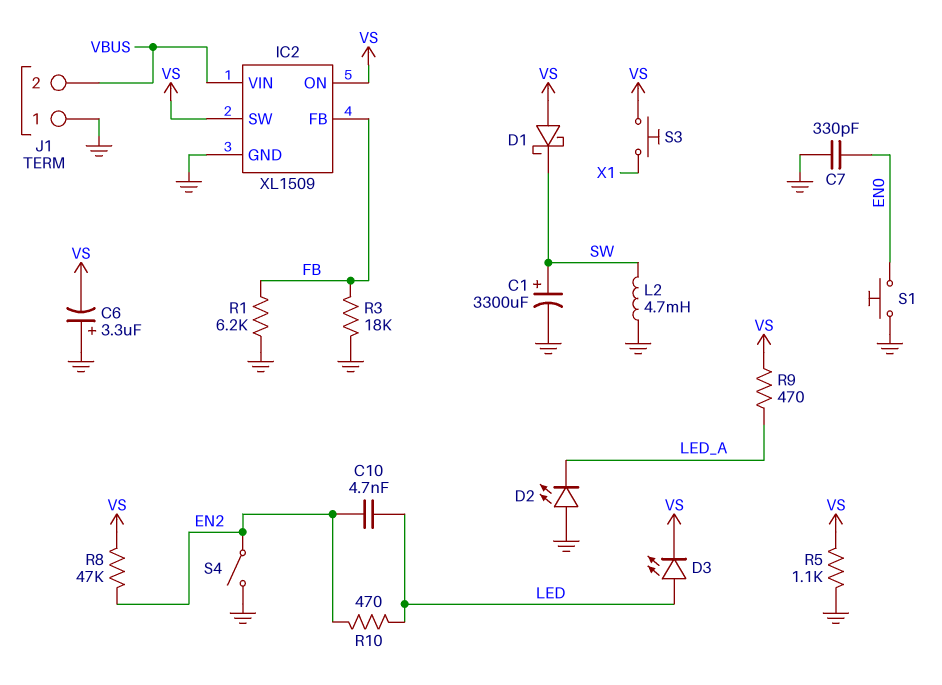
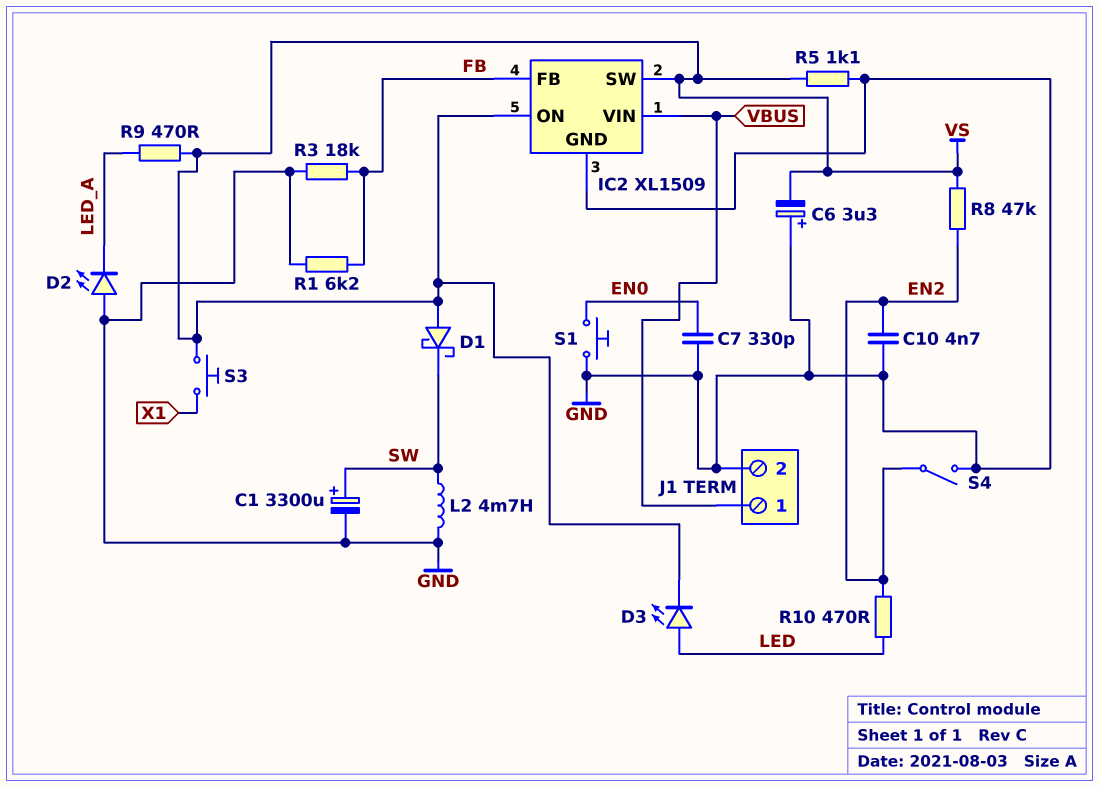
C10: 4.7nF (EN2, LED) -> 4.7nF (EN2, GND)
J1 pin 1: GND -> VBUS
J1 pin 2: VBUS -> GND

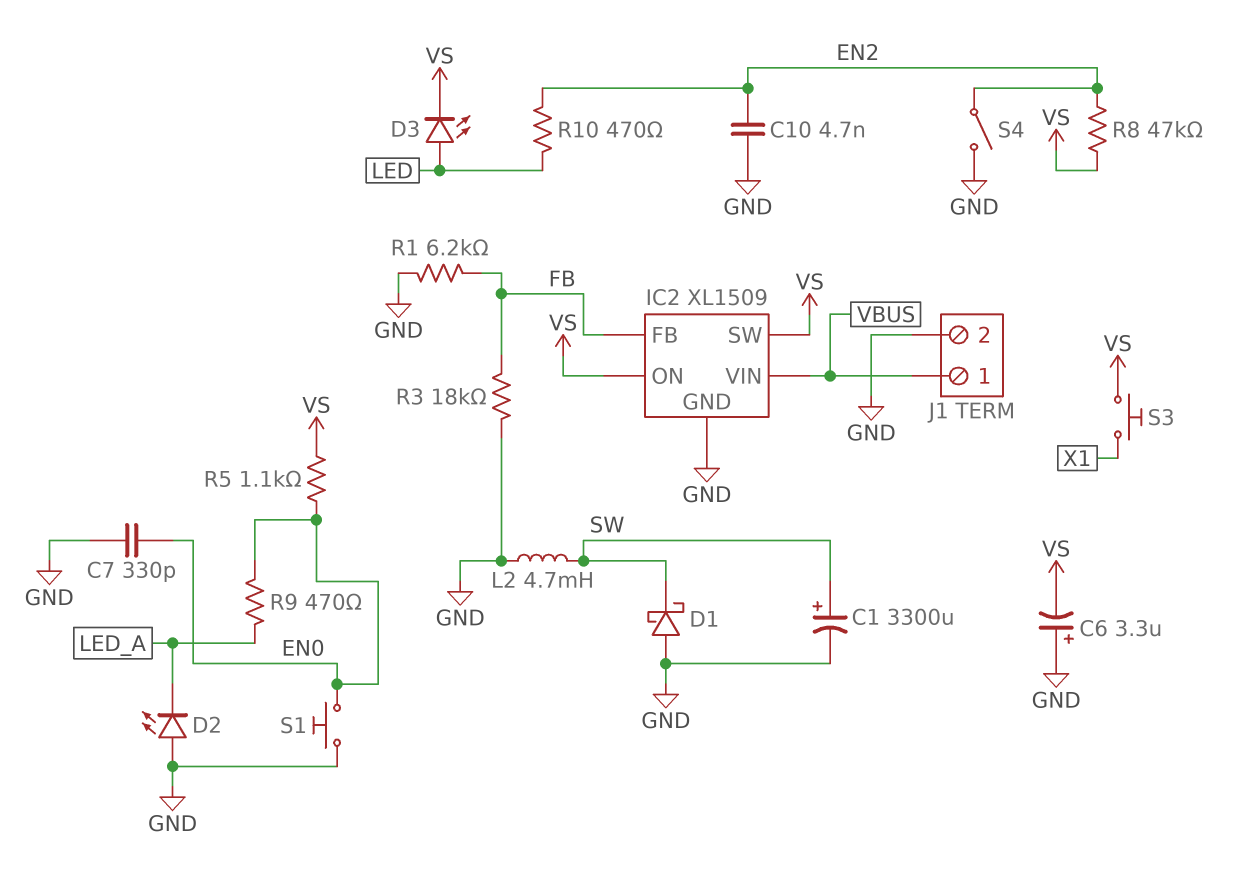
D1: schottky (A VS, K SW) -> schottky (A GND, K SW)
R5: 1.1k (GND, VS) -> 1.1k (EN0, VS)
R9: 470 (LED_A, VS) -> 470 (EN0, LED_A)

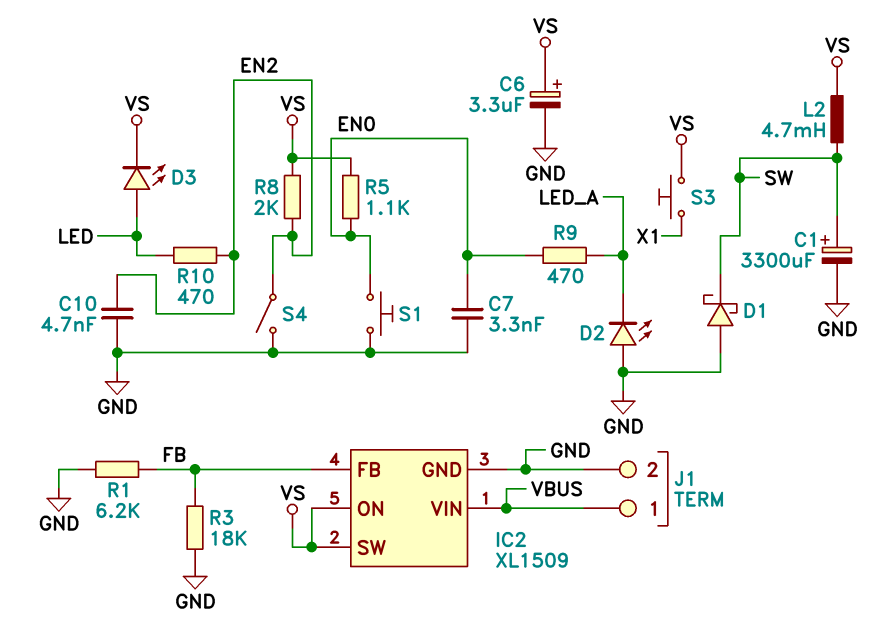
C6: 3.3uF (plus GND, minus VS) -> 3.3uF (plus VS, minus GND)
C7: 330pF (EN0, GND) -> 3.3nF (EN0, GND)
L2: 4.7mH (GND, SW) -> 4.7mH (SW, VS)
R8: 47k (EN2, VS) -> 2k (EN2, VS)

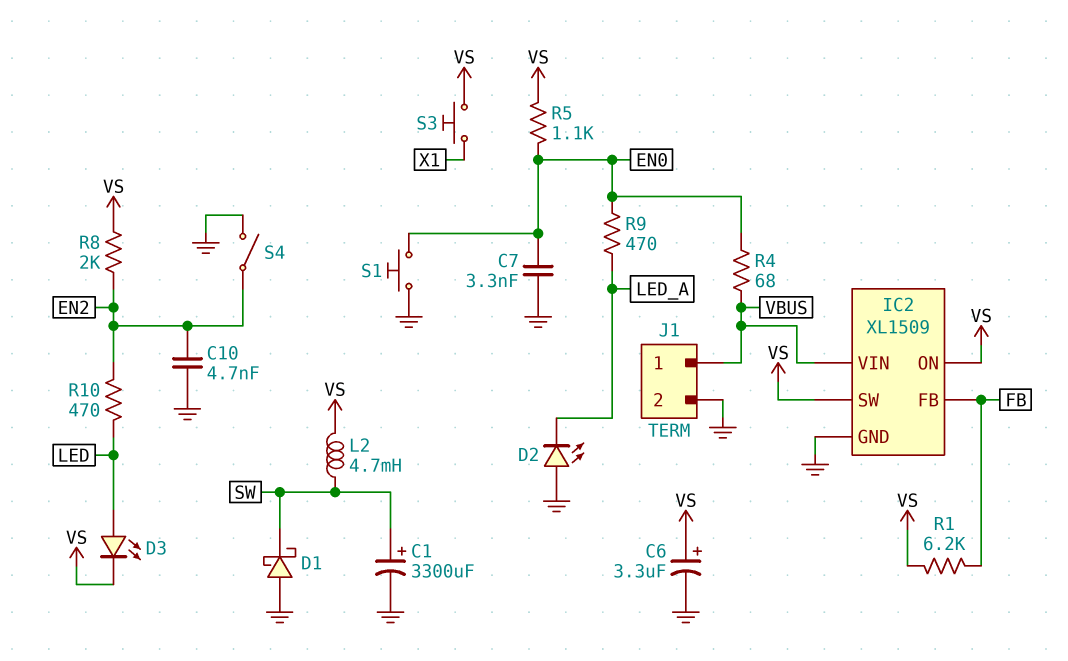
R1: 6.2k (FB, GND) -> 6.2k (FB, VS)
R3: 18k (FB, GND) -> none
R4: none -> 68 (EN0, VBUS)

